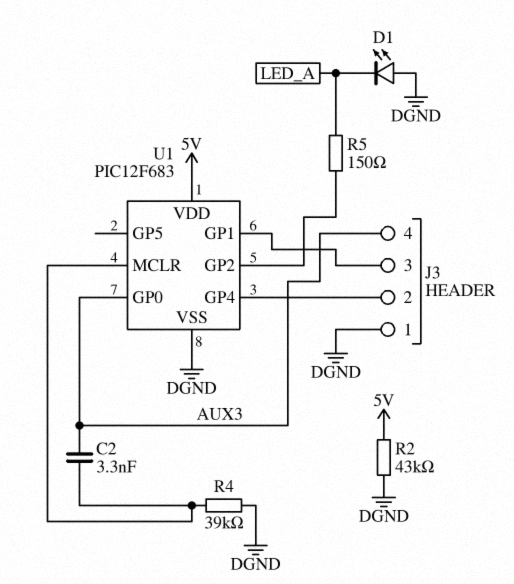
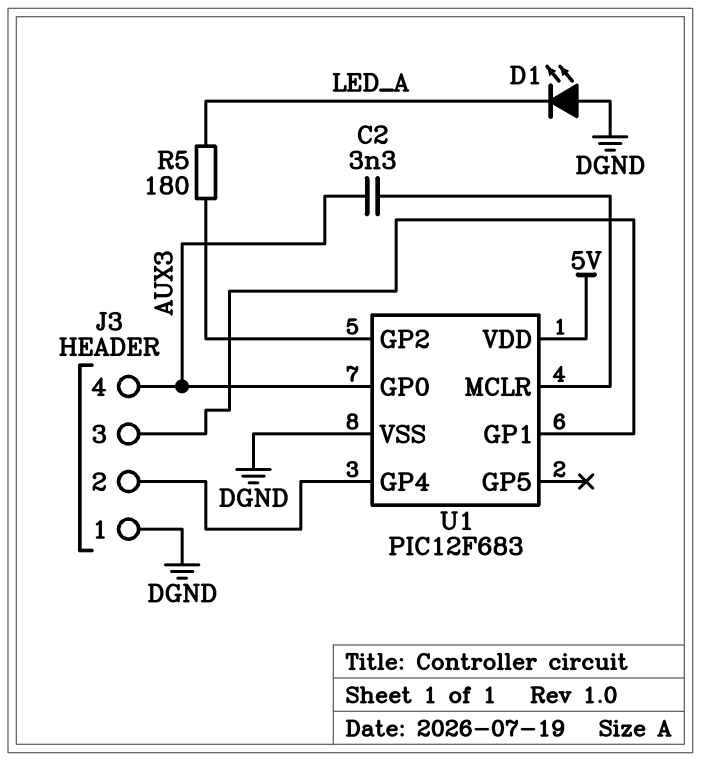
R2: 43k (5V, DGND) -> none
R4: 39k (DGND, U1/MCLR) -> none
R5: 150 (LED_A, U1/GP2) -> 180 (LED_A, U1/GP2)

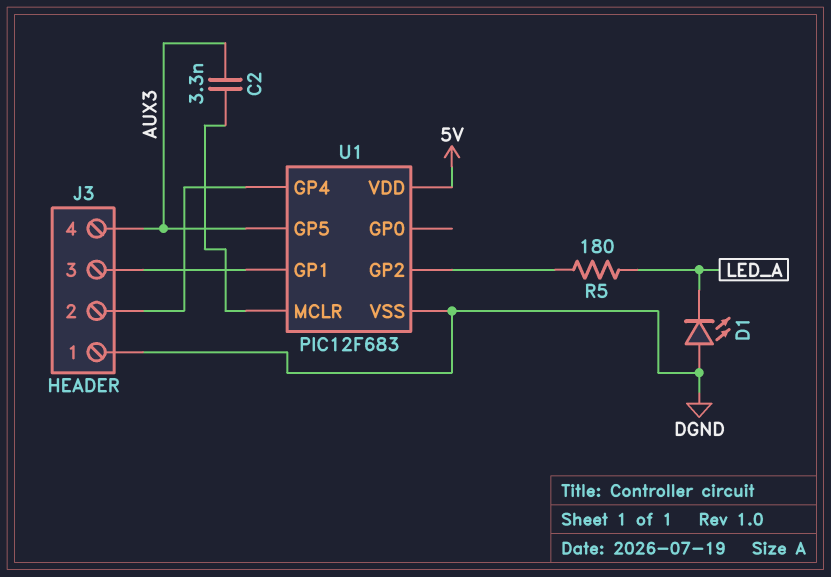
U1 pin GP0: AUX3 -> none
U1 pin GP5: none -> AUX3

